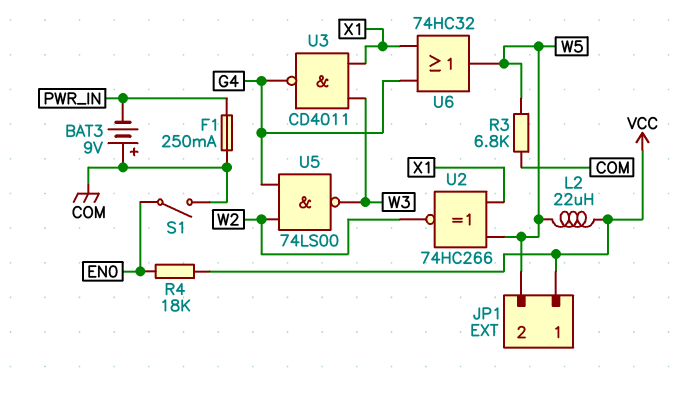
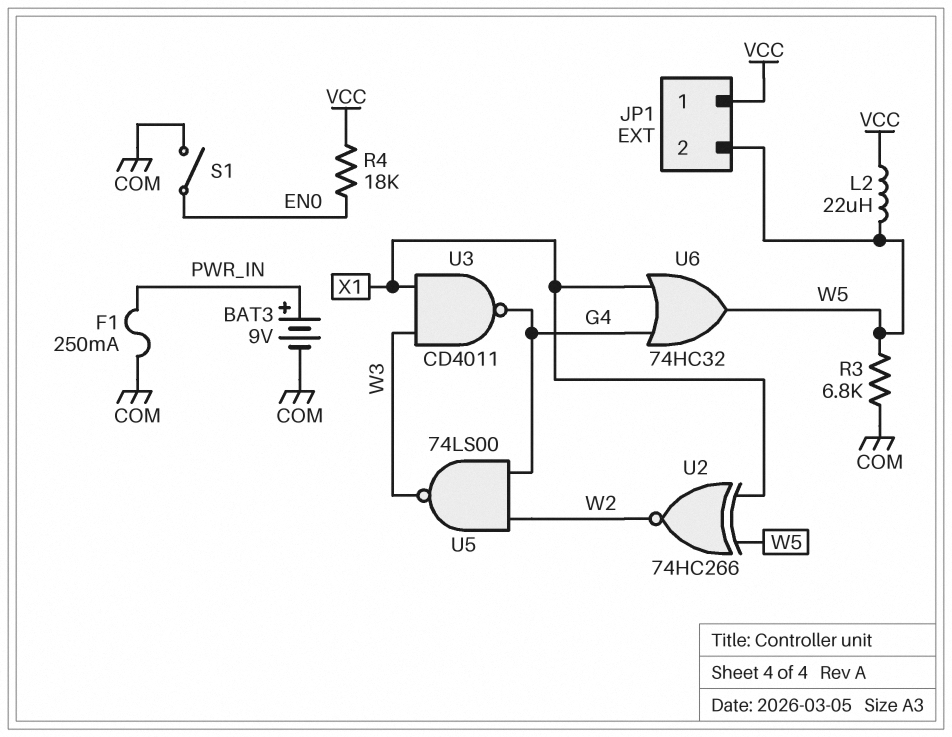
BAT3: 9V (plus COM, minus PWR_IN) -> 9V (plus PWR_IN, minus COM)

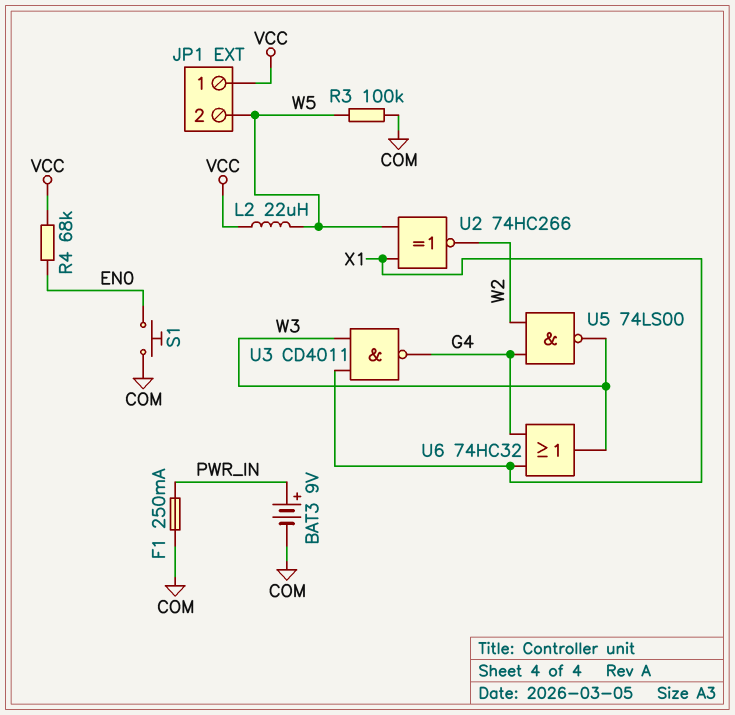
R3: 6.8k (COM, W5) -> 100k (COM, W5)
R4: 18k (EN0, VCC) -> 68k (EN0, VCC)
S1: switch (COM, EN0) -> button (COM, EN0)
U6: OR 74HC32 (in G4, in X1, out W5) -> OR 74HC32 (in G4, in X1, out W3)

